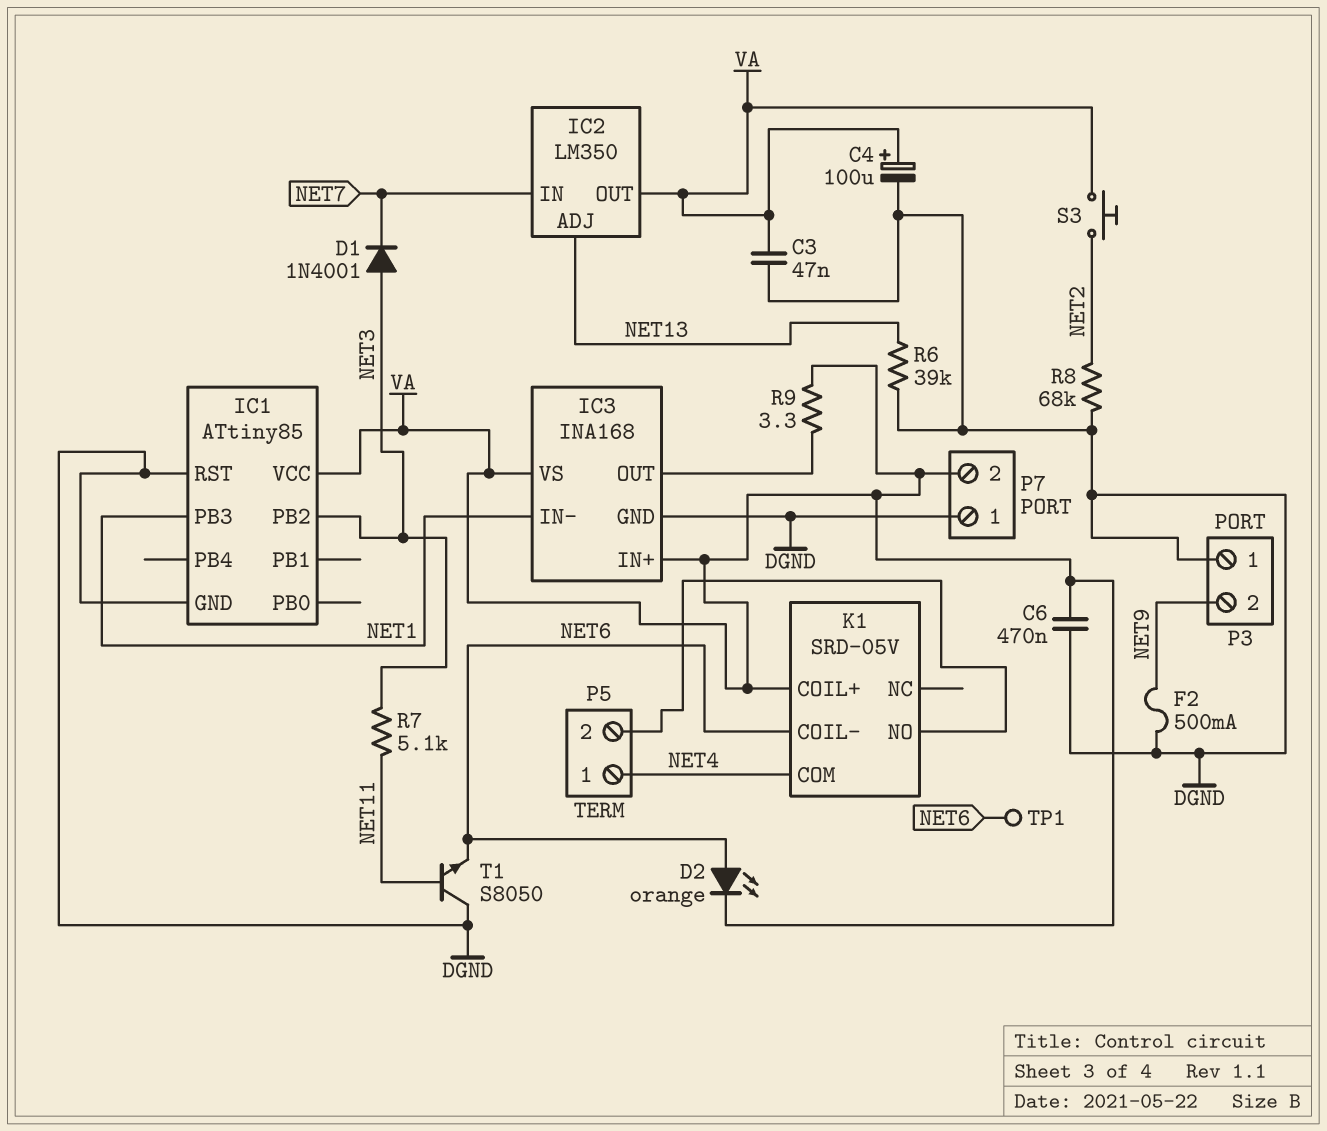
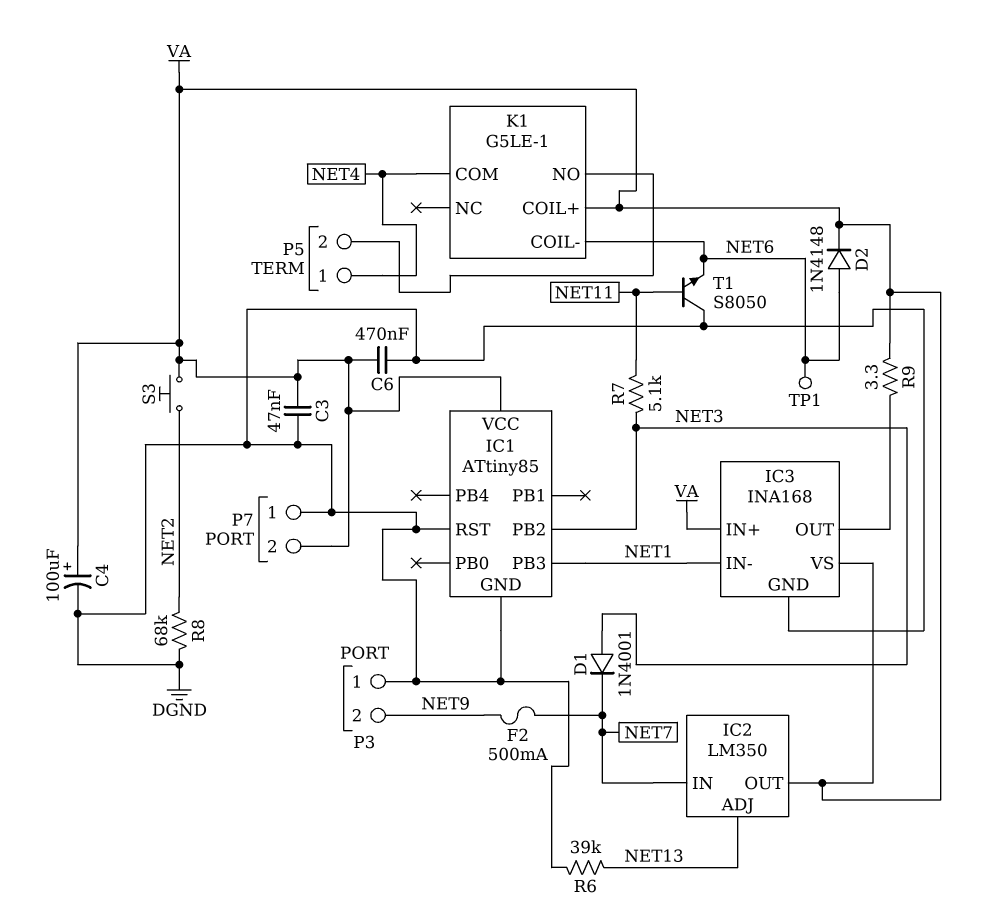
D2: LED orange (A NET6, K VA) -> diode 1N4148 (A NET6, K VA)
F2: 500mA (DGND, NET9) -> 500mA (NET7, NET9)
K1: SRD-05V -> G5LE-1

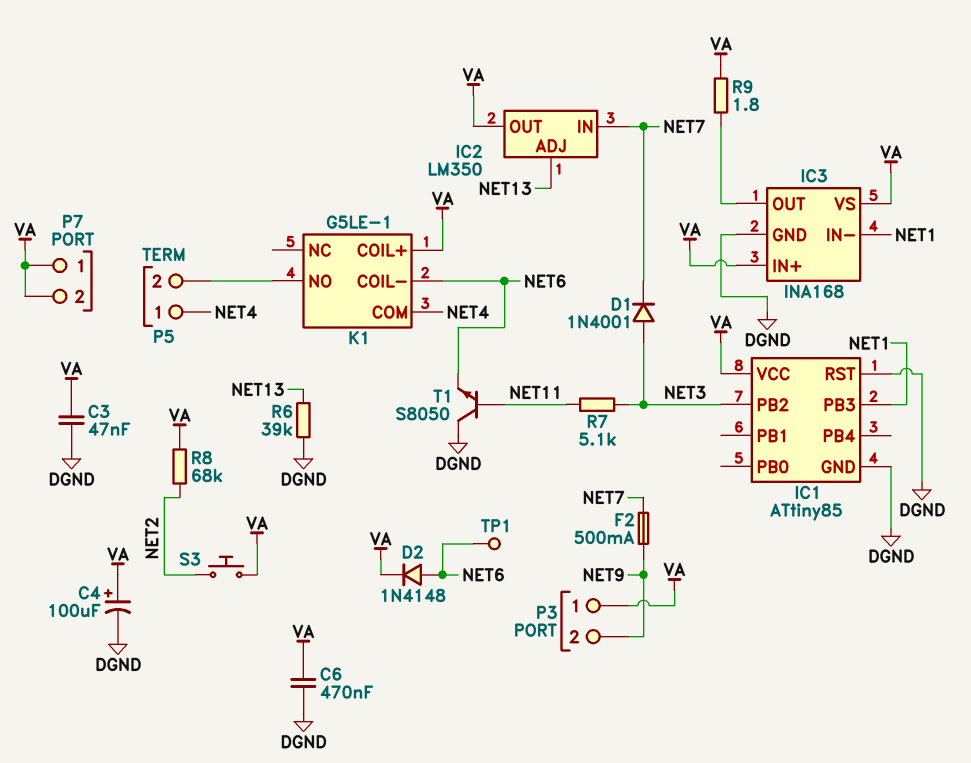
P3 pin 1: DGND -> VA
P7 pin 1: DGND -> VA
R8: 68k (DGND, NET2) -> 68k (NET2, VA)
R9: 3.3 (IC3/OUT, VA) -> 1.8 (IC3/OUT, VA)

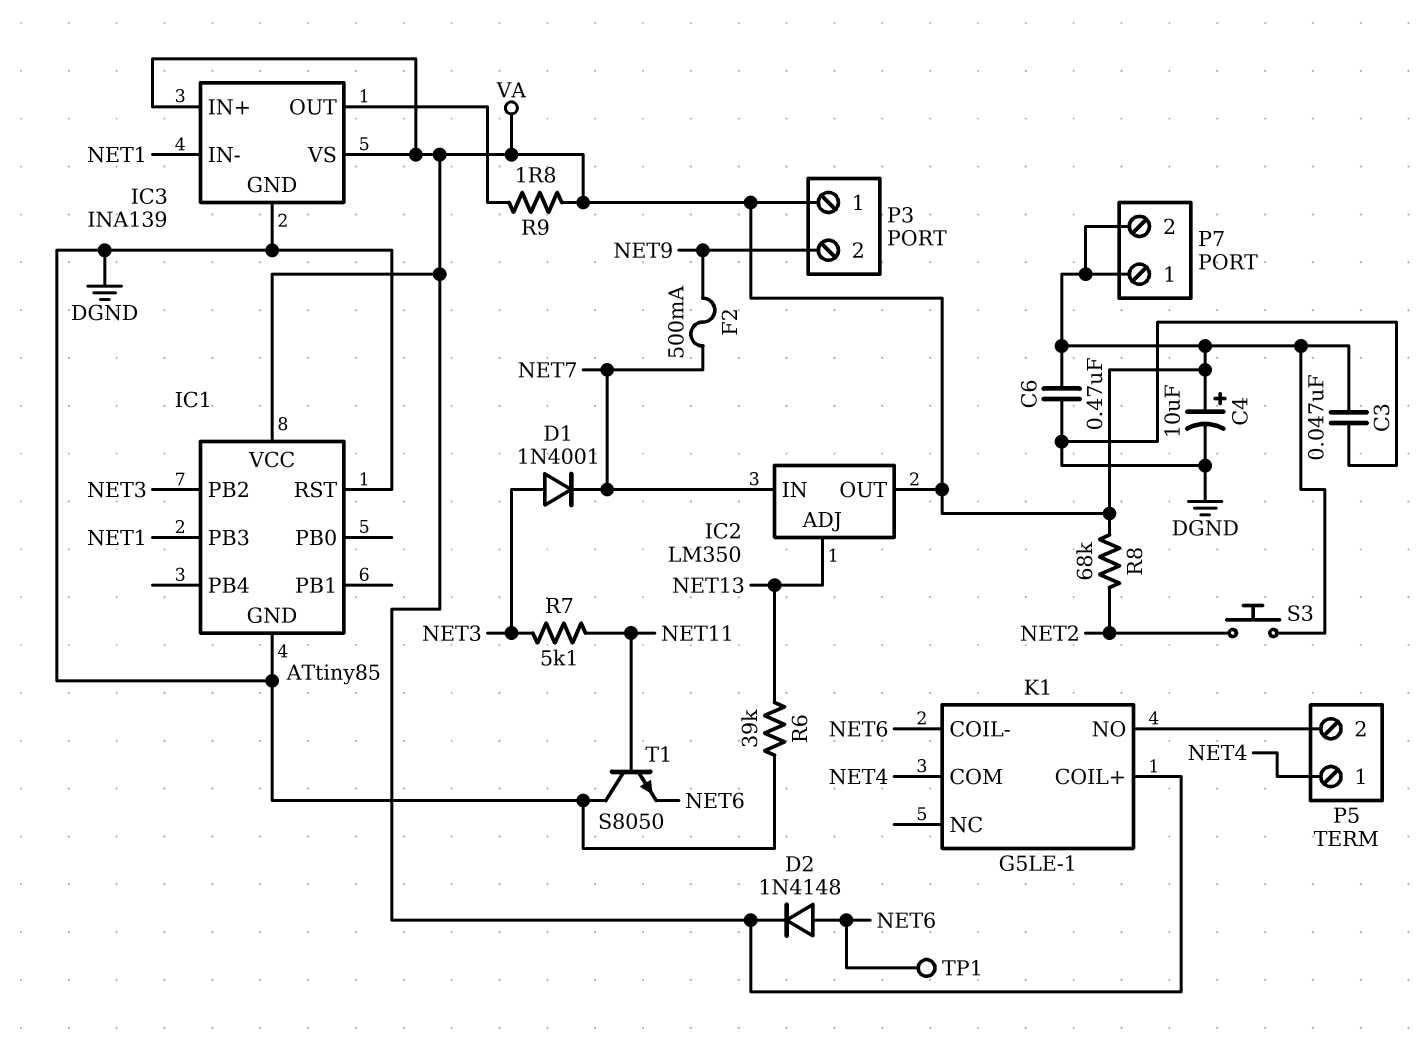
C4: 100uF (plus VA, minus DGND) -> 10uF (plus VA, minus DGND)
IC3: INA168 -> INA139

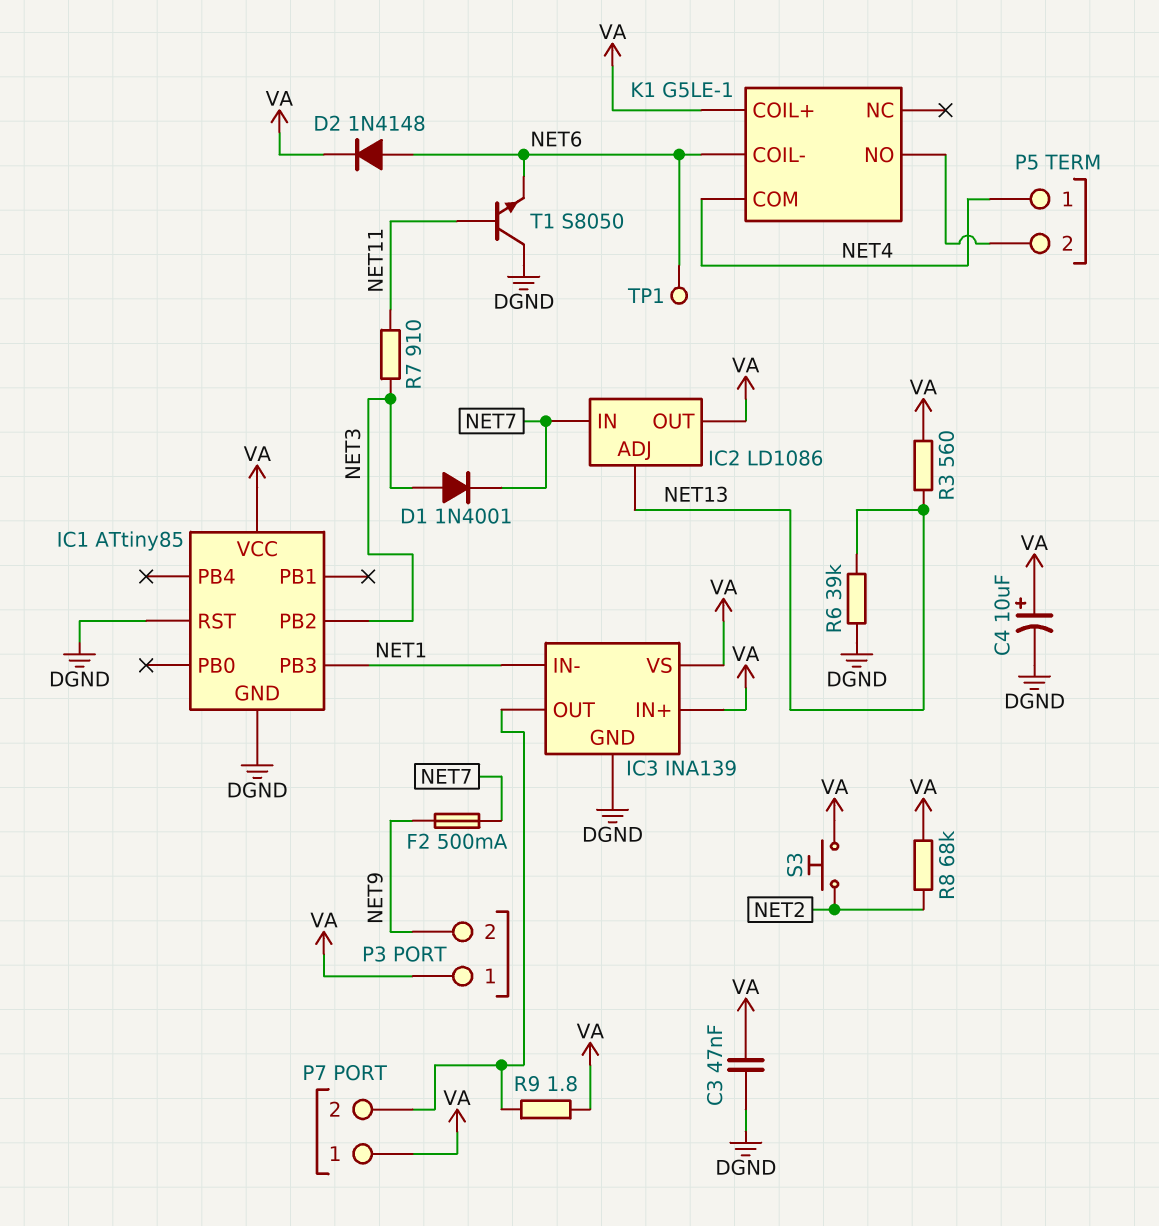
C6: 470nF (DGND, VA) -> none
IC2: LM350 -> LD1086
P7 pin 2: VA -> IC3/OUT
R3: none -> 560 (NET13, VA)
R7: 5.1k (NET3, NET11) -> 910 (NET3, NET11)

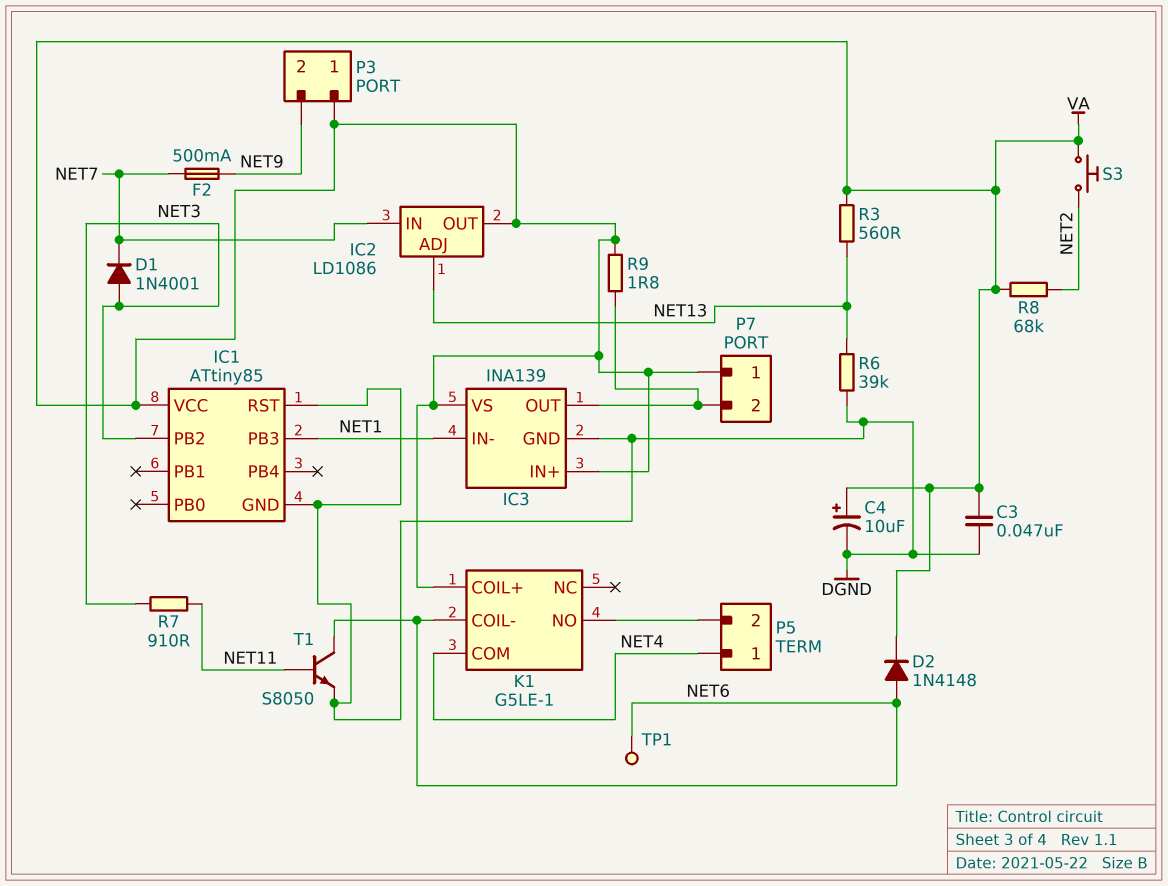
T1: NPN S8050 (B NET11, C DGND, E NET6) -> NPN S8050 (B NET11, C NET6, E DGND)

